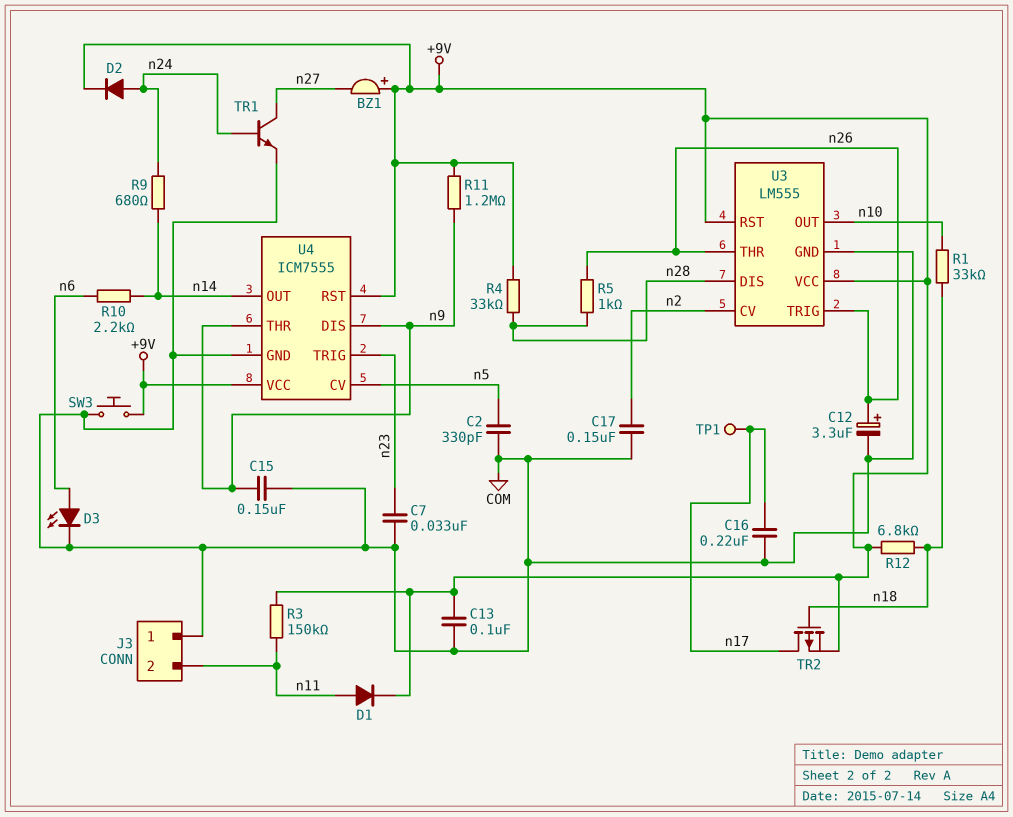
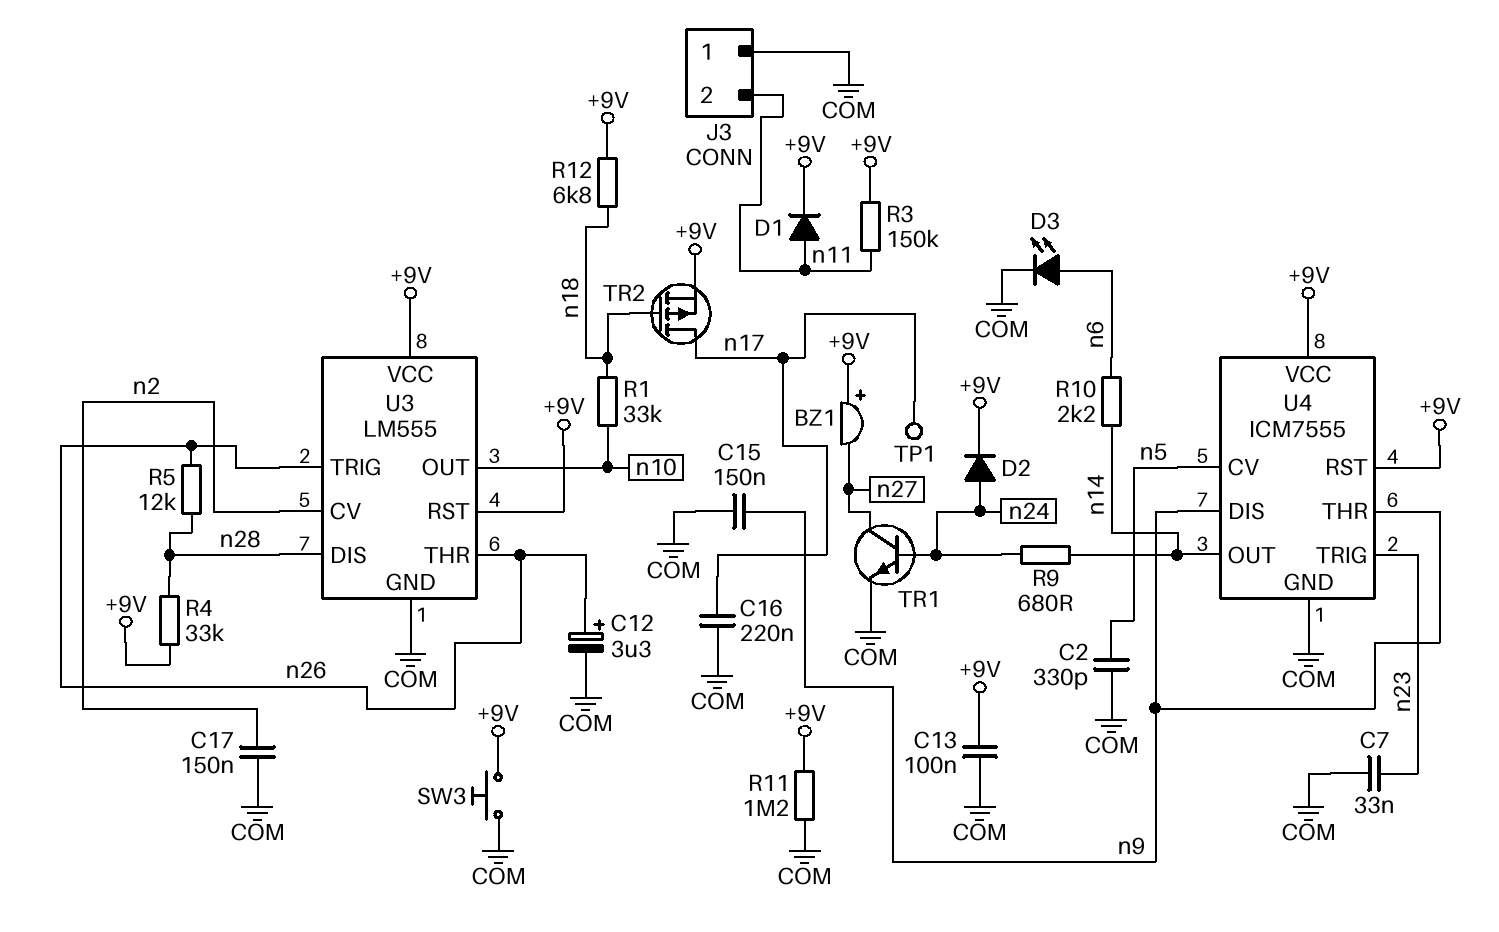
R5: 1k (n26, n28) -> 12k (n26, n28)
R11: 1.2M (+9V, n9) -> 1.2M (+9V, COM)

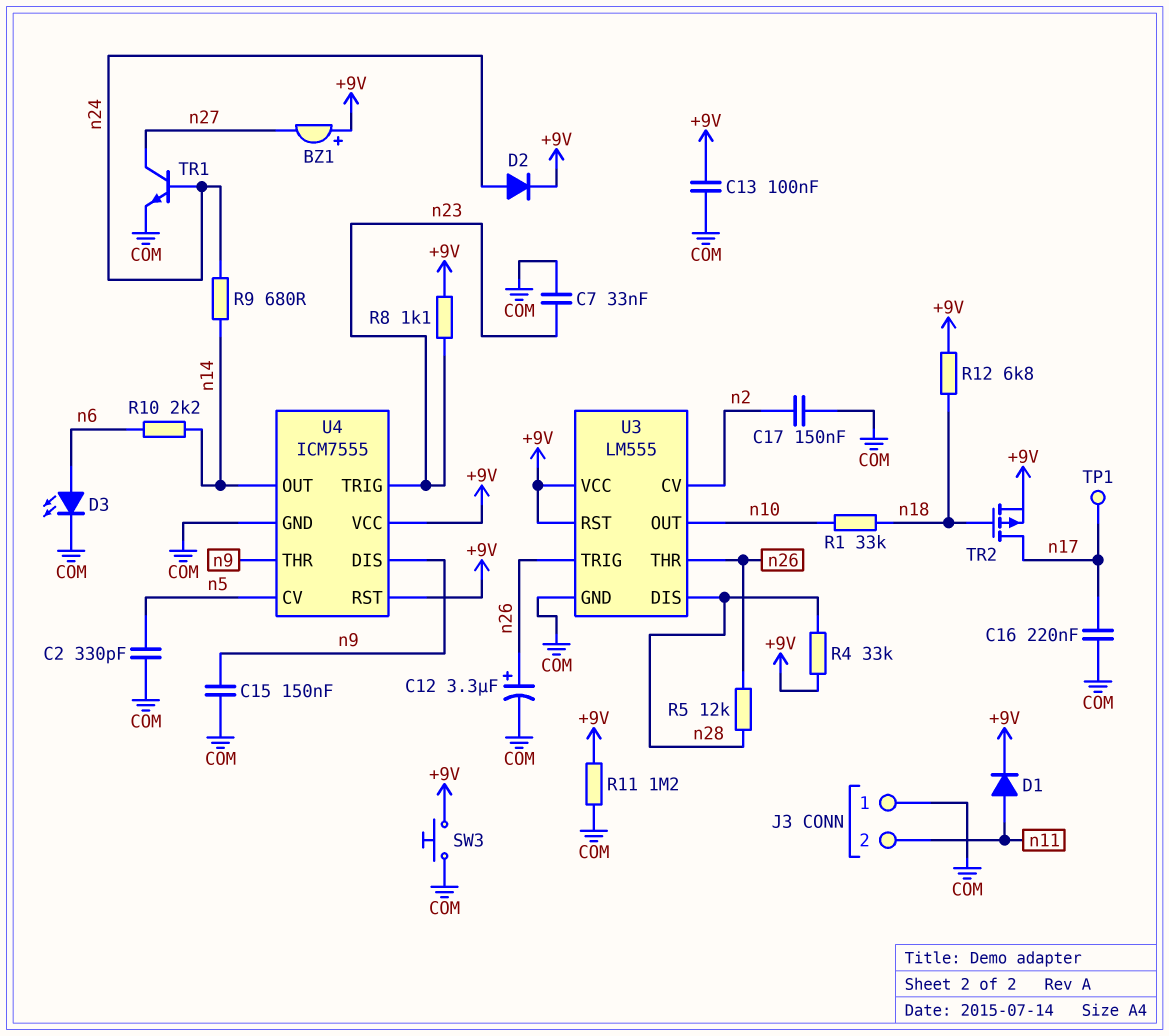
R3: 150k (+9V, n11) -> none
R8: none -> 1.1k (+9V, n23)

